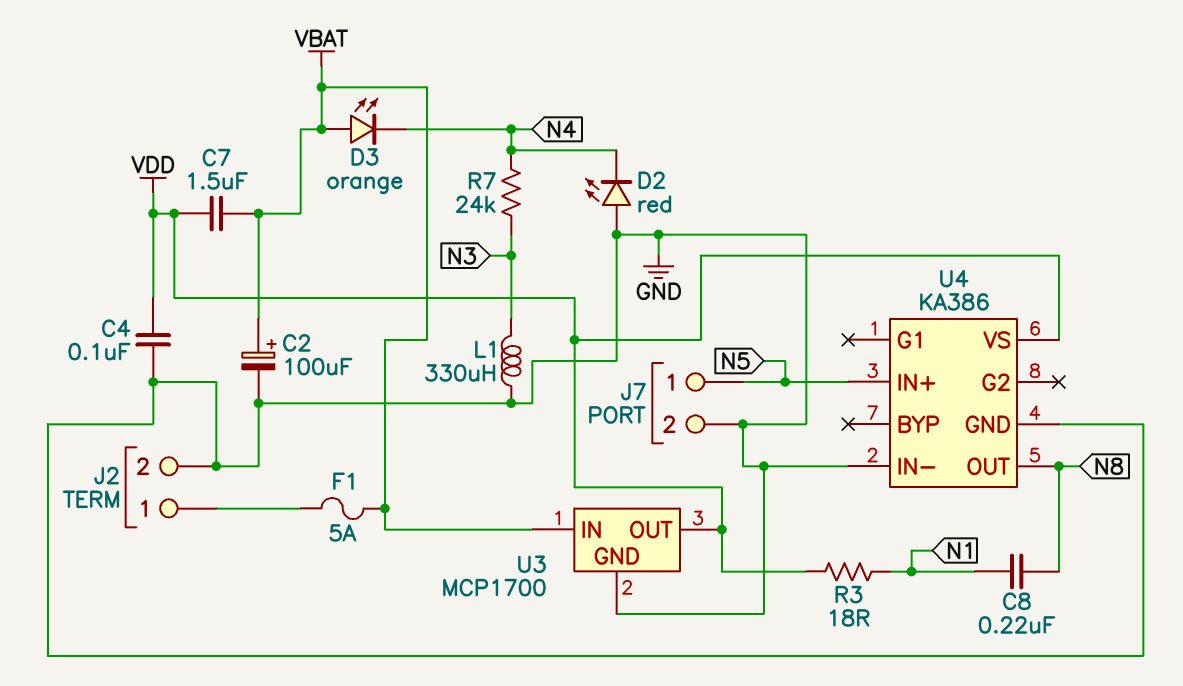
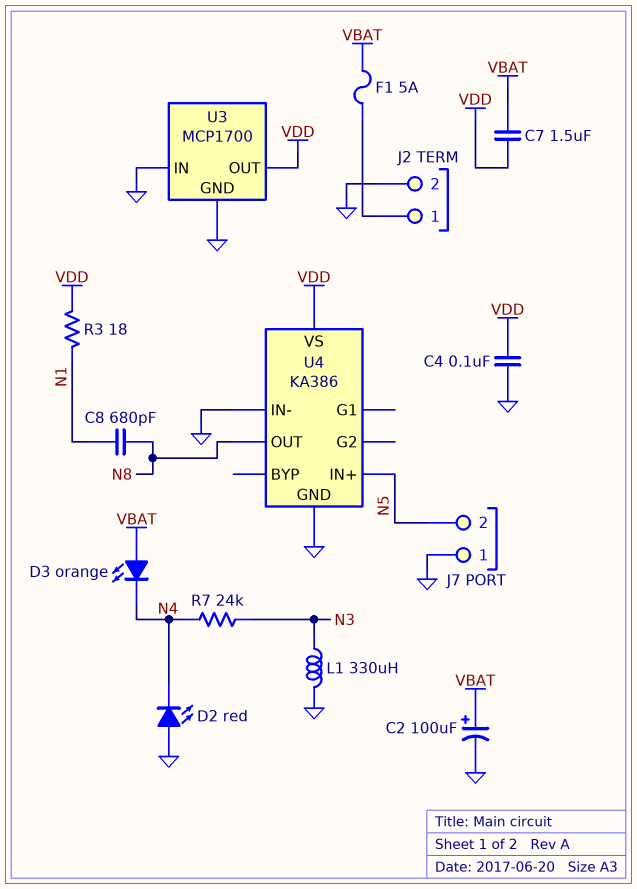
C8: 220nF (N1, N8) -> 680pF (N1, N8)
J7 pin 1: N5 -> GND
J7 pin 2: GND -> N5
U3 pin IN: VBAT -> GND

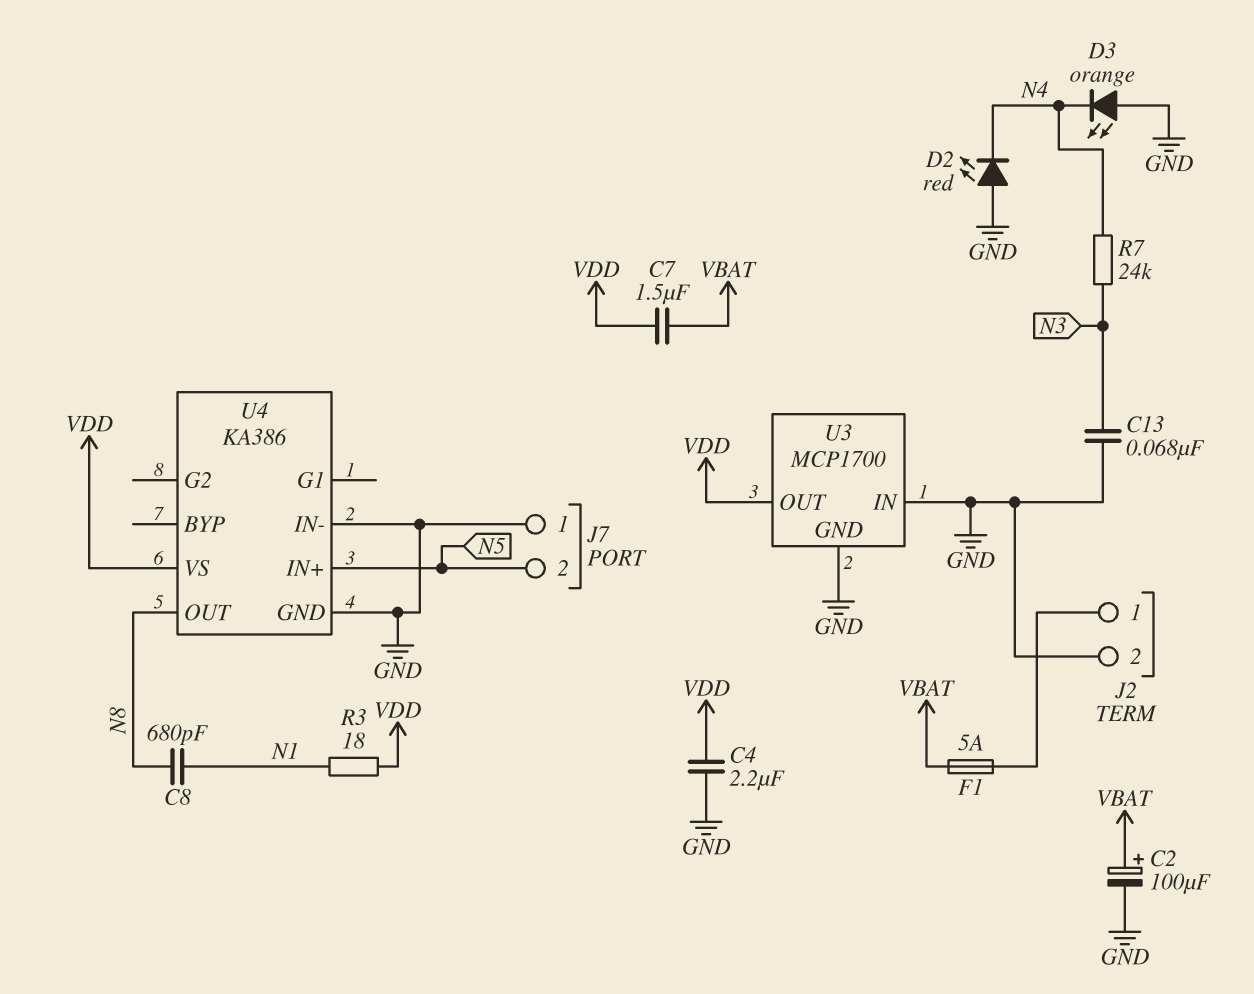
C4: 100nF (GND, VDD) -> 2.2uF (GND, VDD)
C13: none -> 68nF (GND, N3)
D3: LED orange (A VBAT, K N4) -> LED orange (A GND, K N4)
L1: 330uH (GND, N3) -> none

